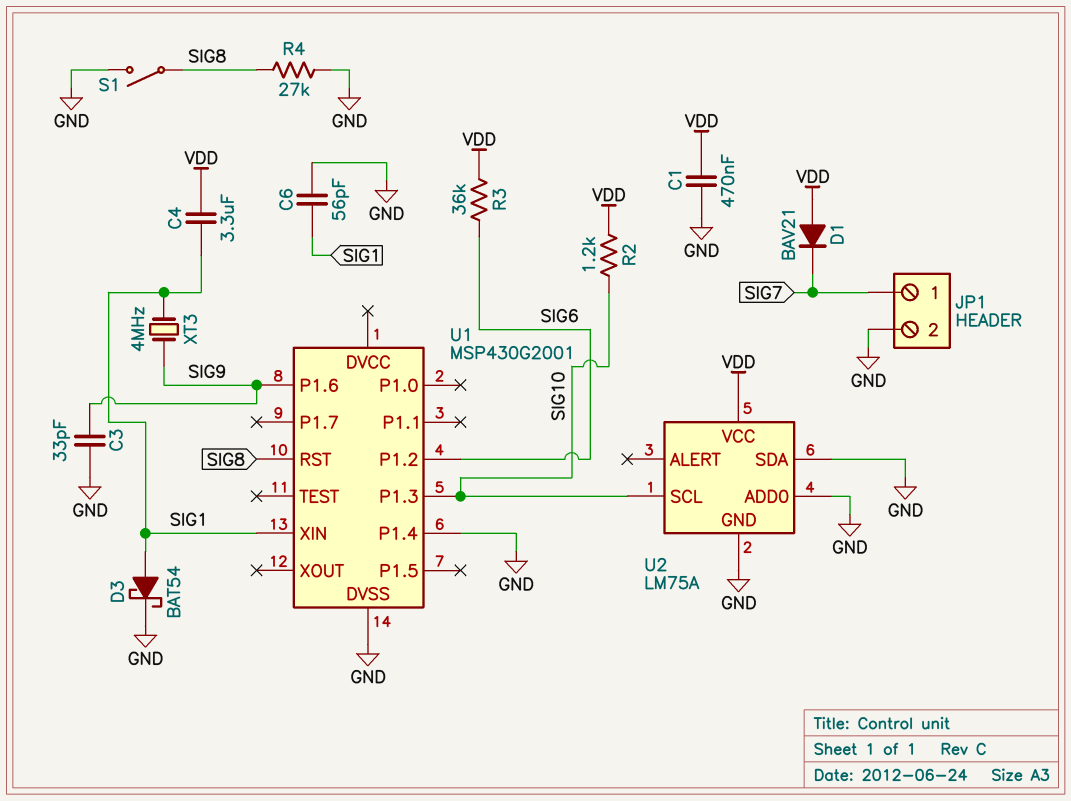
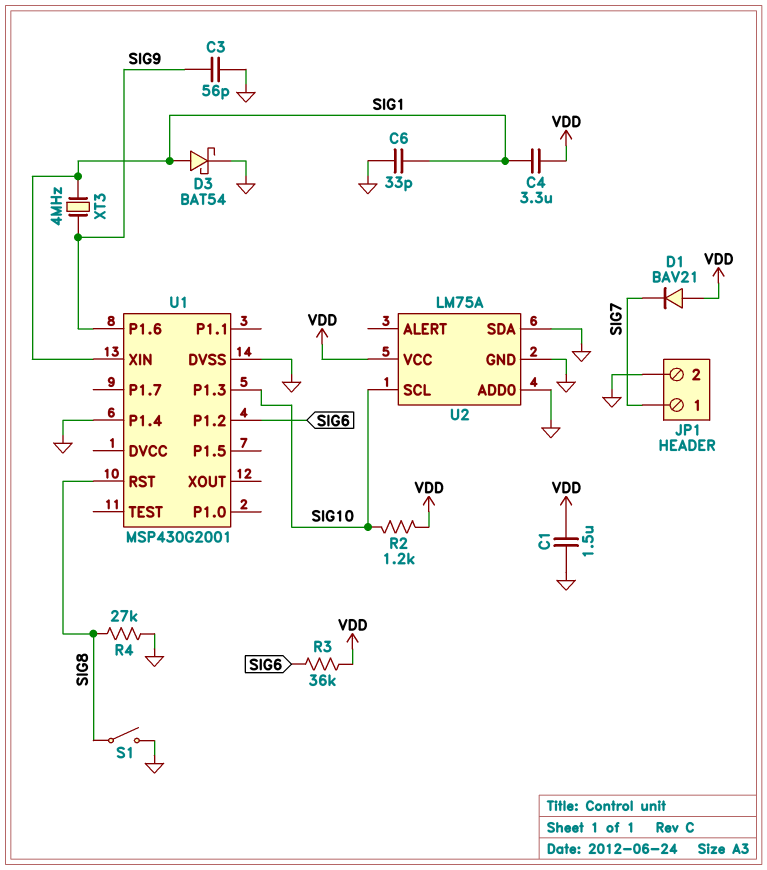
C1: 470nF (GND, VDD) -> 1.5uF (GND, VDD)
C3: 33pF (GND, SIG9) -> 56pF (GND, SIG9)
C6: 56pF (GND, SIG1) -> 33pF (GND, SIG1)

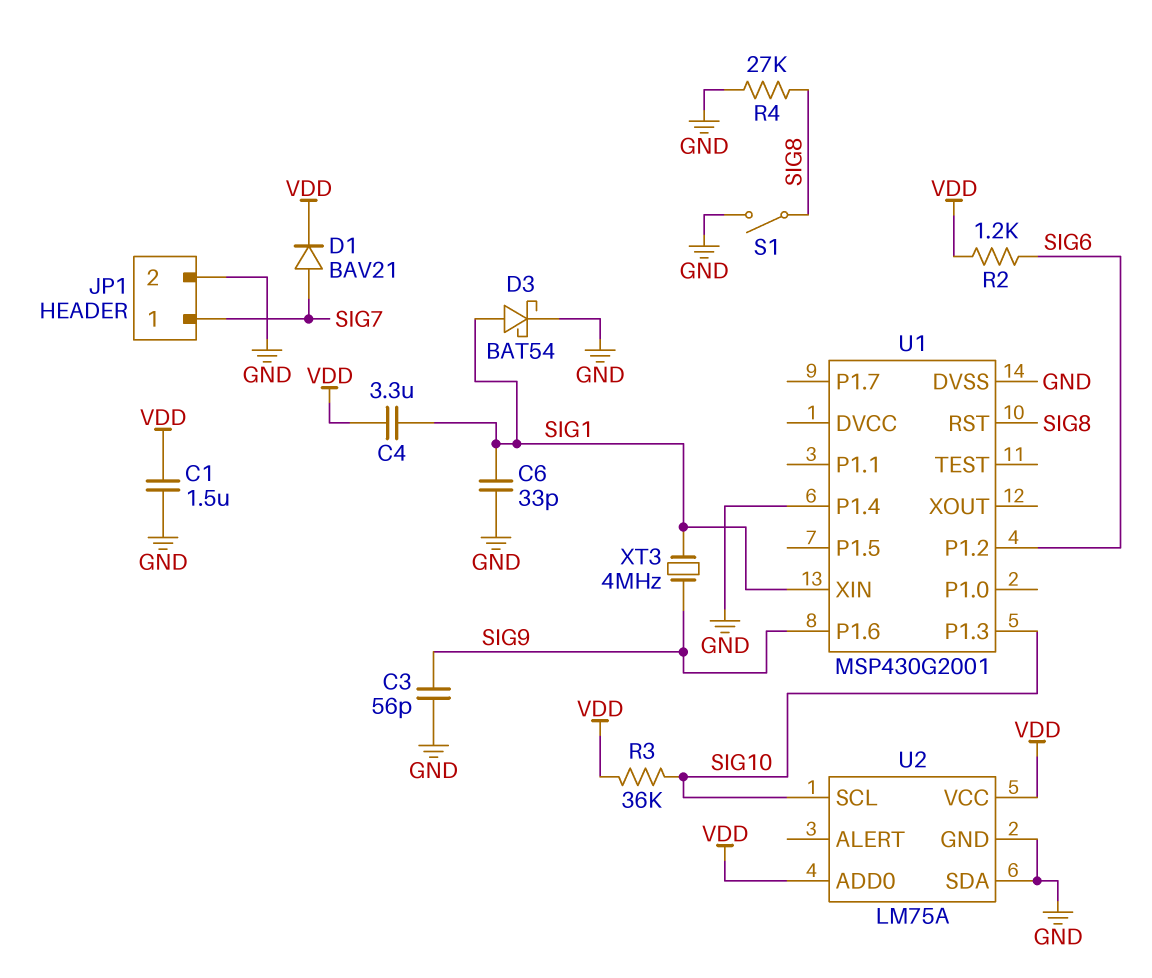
D1: diode BAV21 (A VDD, K SIG7) -> diode BAV21 (A SIG7, K VDD)
R2: 1.2k (SIG10, VDD) -> 1.2k (SIG6, VDD)
R3: 36k (SIG6, VDD) -> 36k (SIG10, VDD)
U2 pin ADD0: GND -> VDD

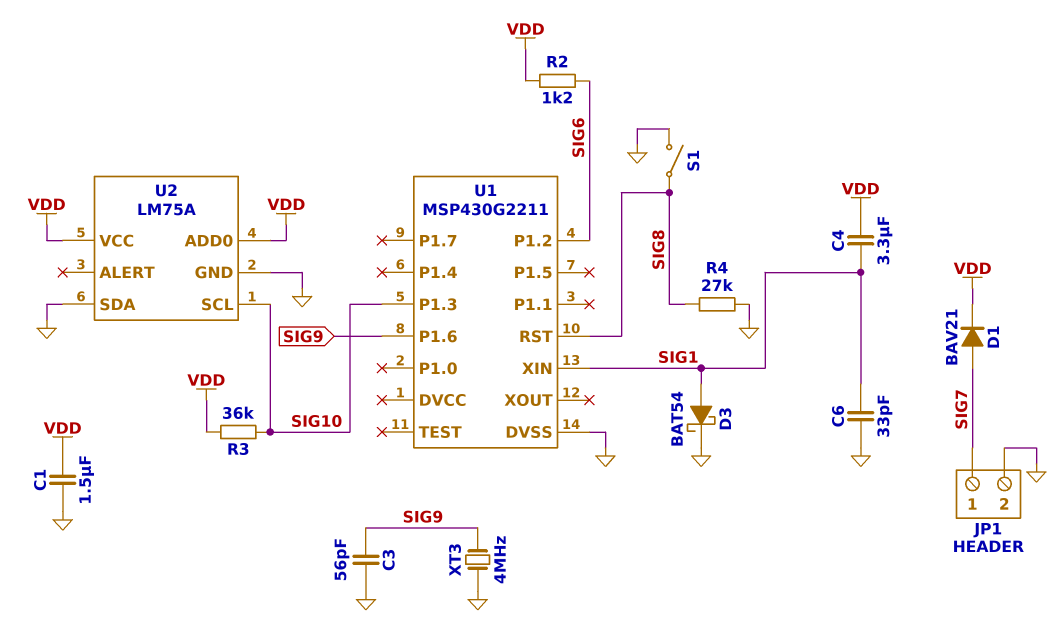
U1: MSP430G2001 -> MSP430G2211
U1 pin P1.4: GND -> none
XT3: 4MHz (SIG1, SIG9) -> 4MHz (GND, SIG9)

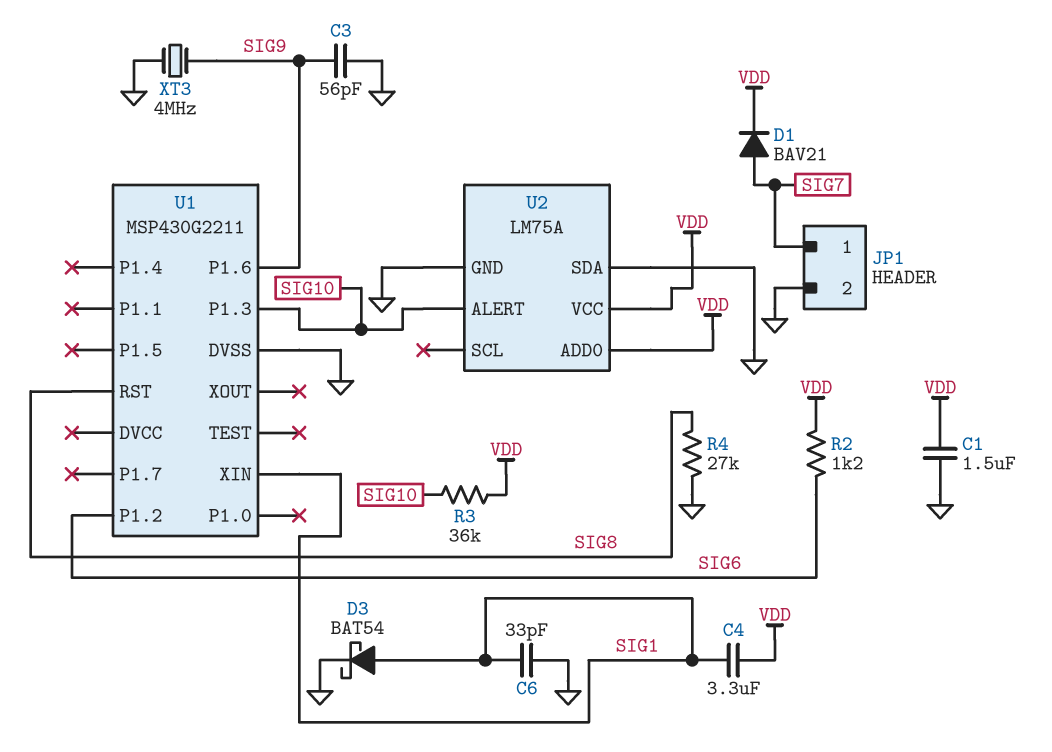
S1: switch (GND, SIG8) -> none
U2 pin ALERT: none -> SIG10
U2 pin SCL: SIG10 -> none

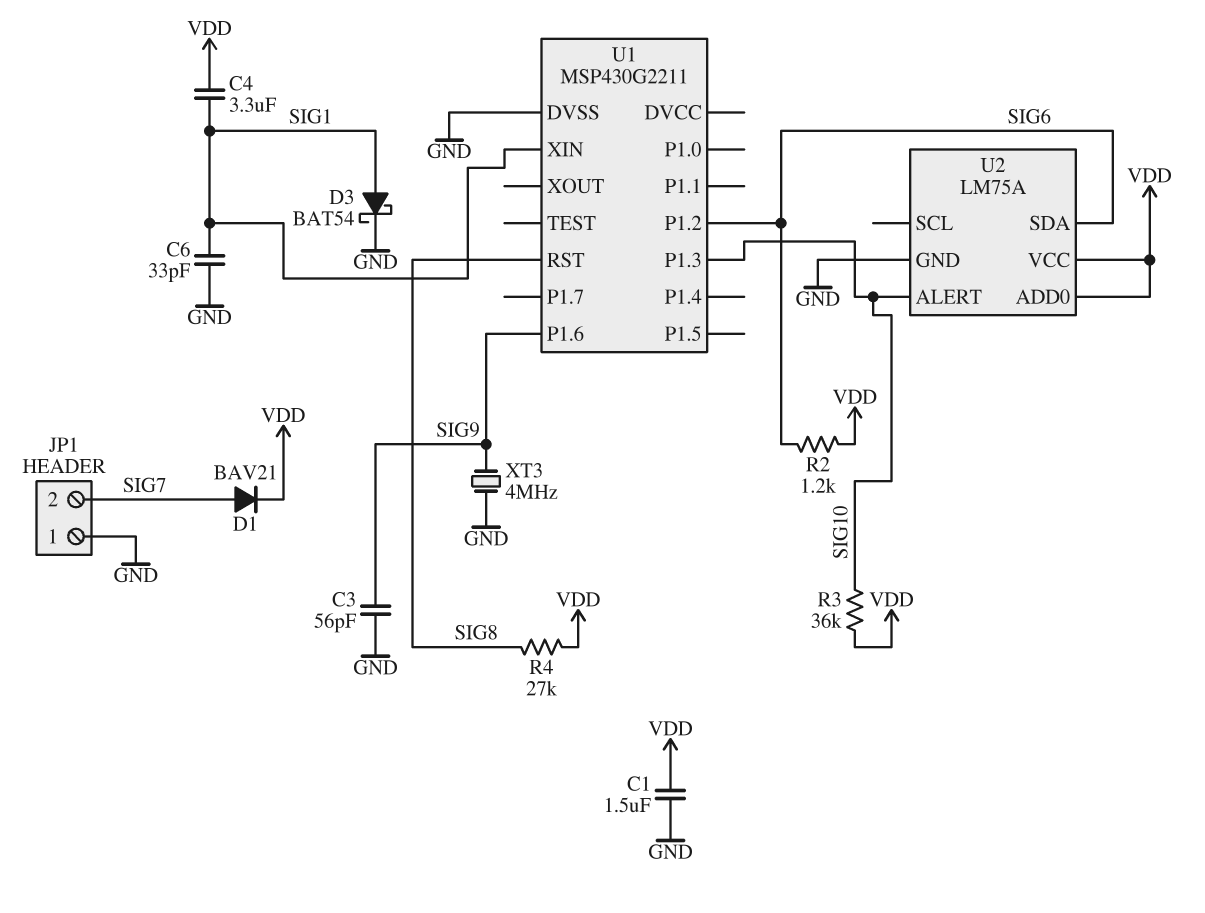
JP1 pin 1: SIG7 -> GND
JP1 pin 2: GND -> SIG7
R4: 27k (GND, SIG8) -> 27k (SIG8, VDD)
U2 pin SDA: GND -> SIG6

